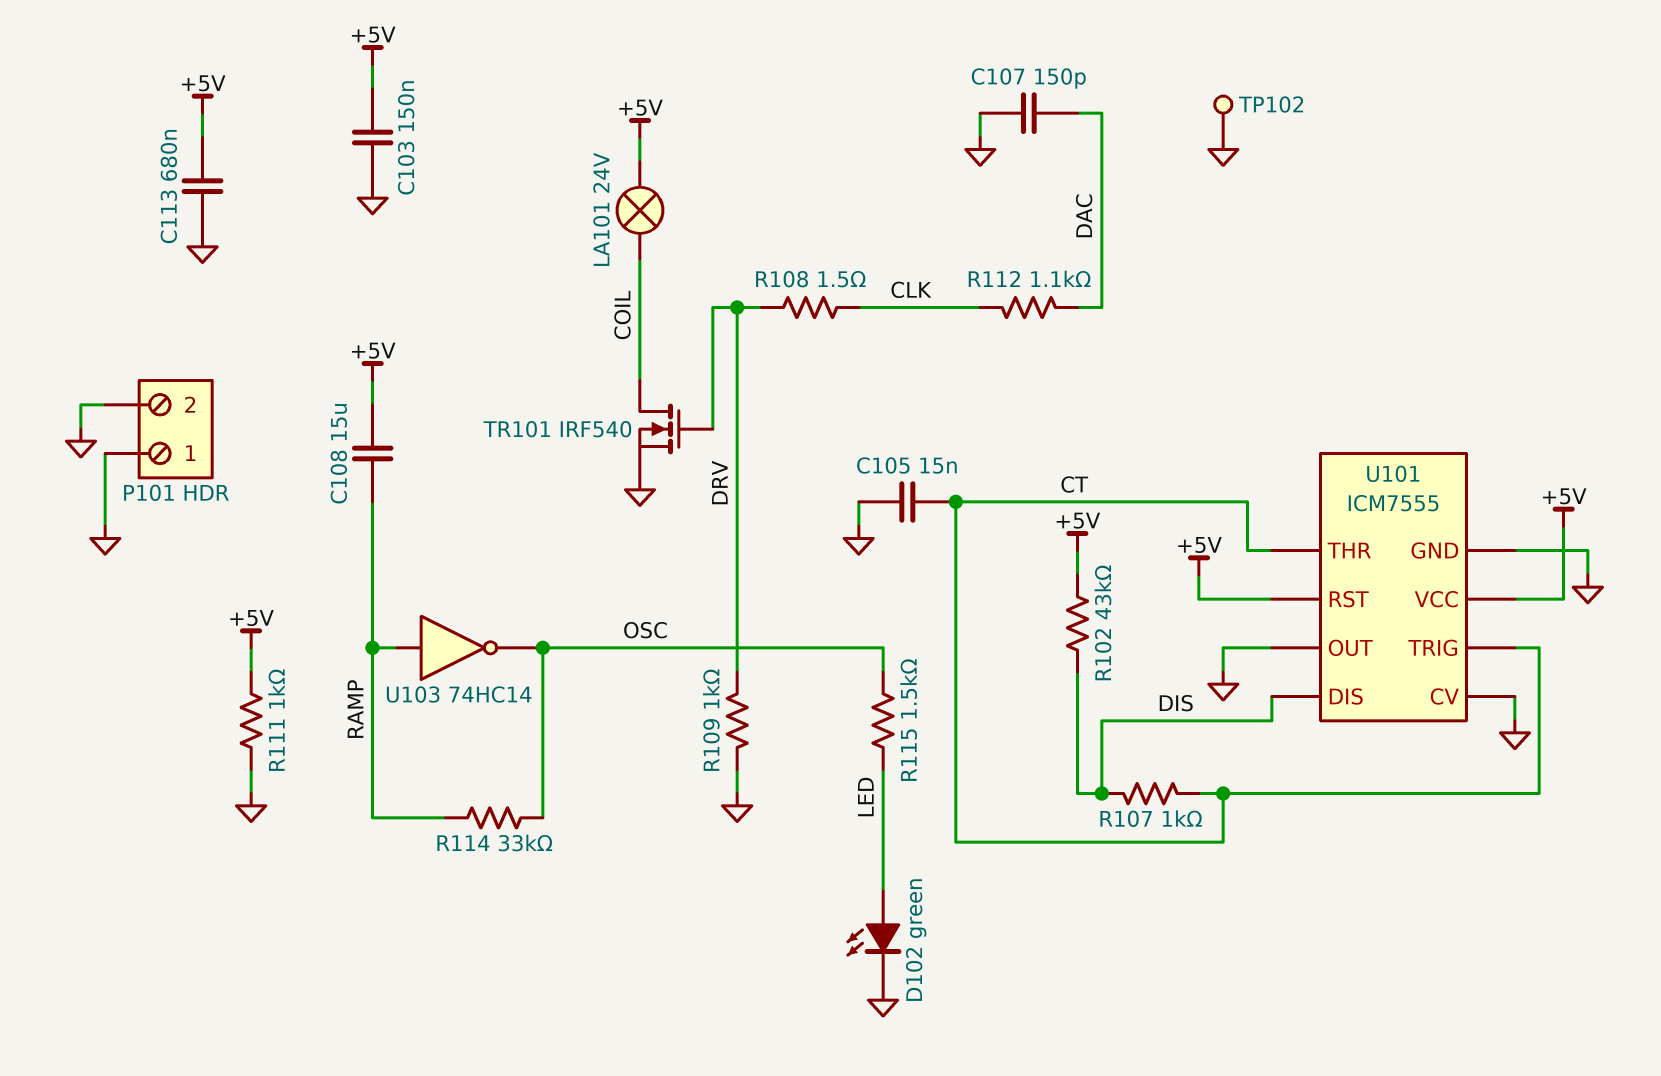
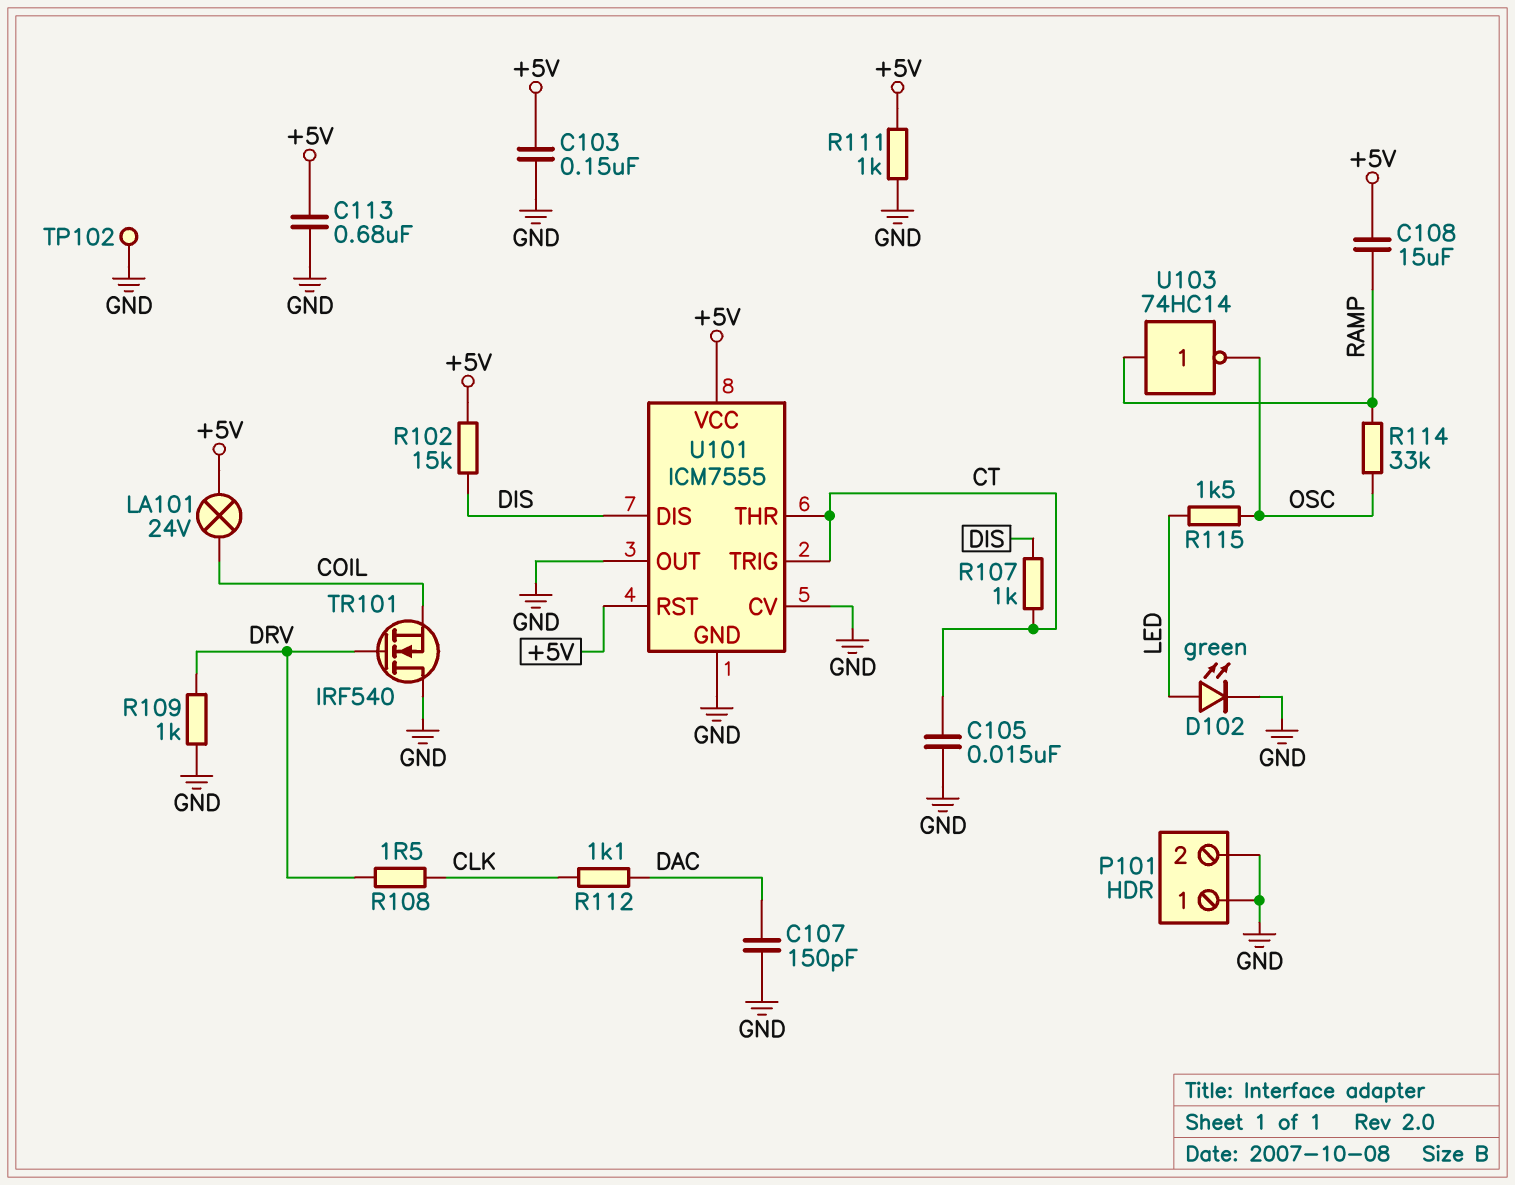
R102: 43k (+5V, DIS) -> 15k (+5V, DIS)
TR101: NMOS IRF540 (G DRV, D COIL, S GND) -> NMOS IRF540 (G DRV, D GND, S COIL)

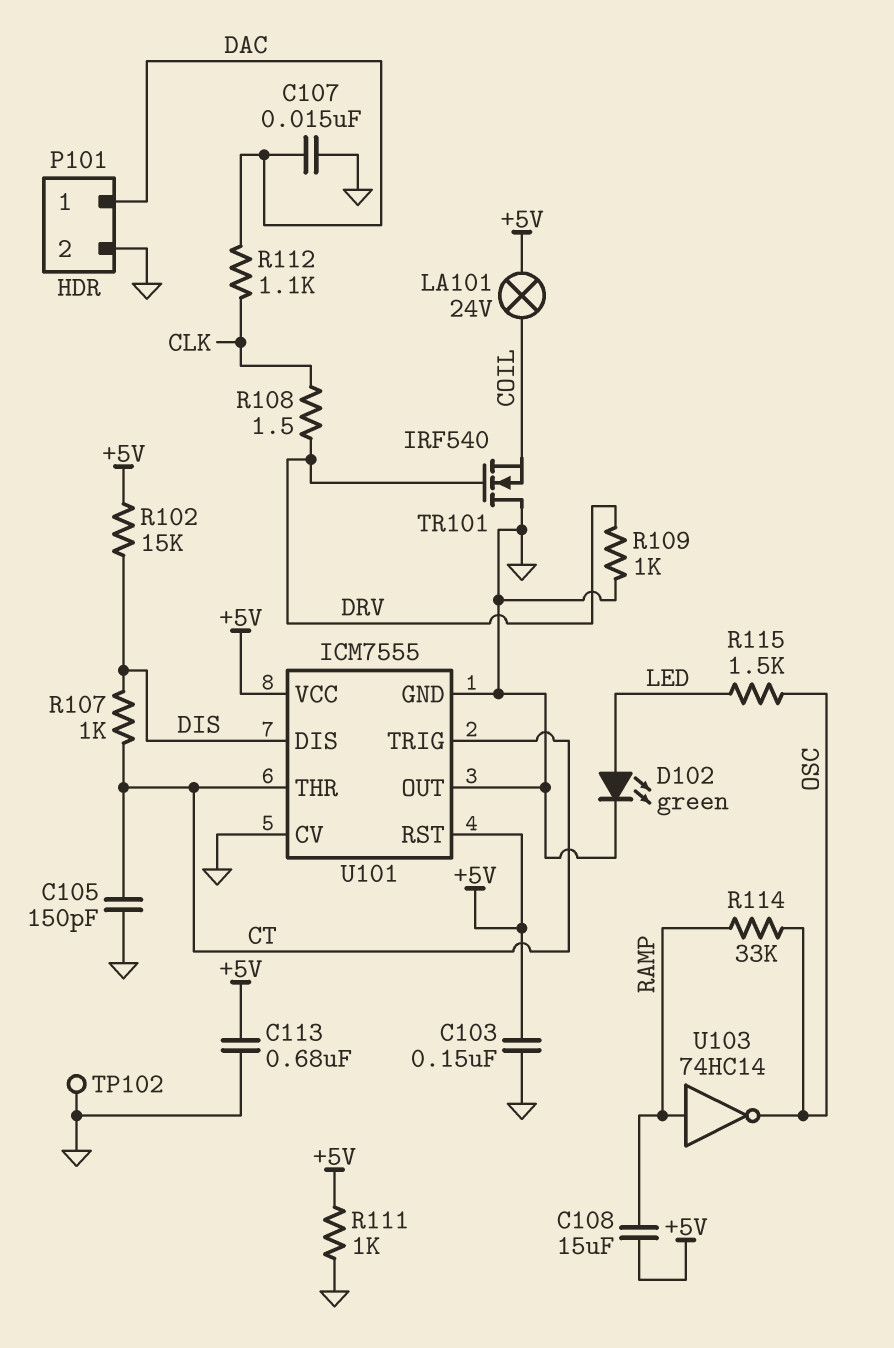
C105: 15nF (CT, GND) -> 150pF (CT, GND)
C107: 150pF (DAC, GND) -> 15nF (DAC, GND)
P101 pin 1: GND -> DAC

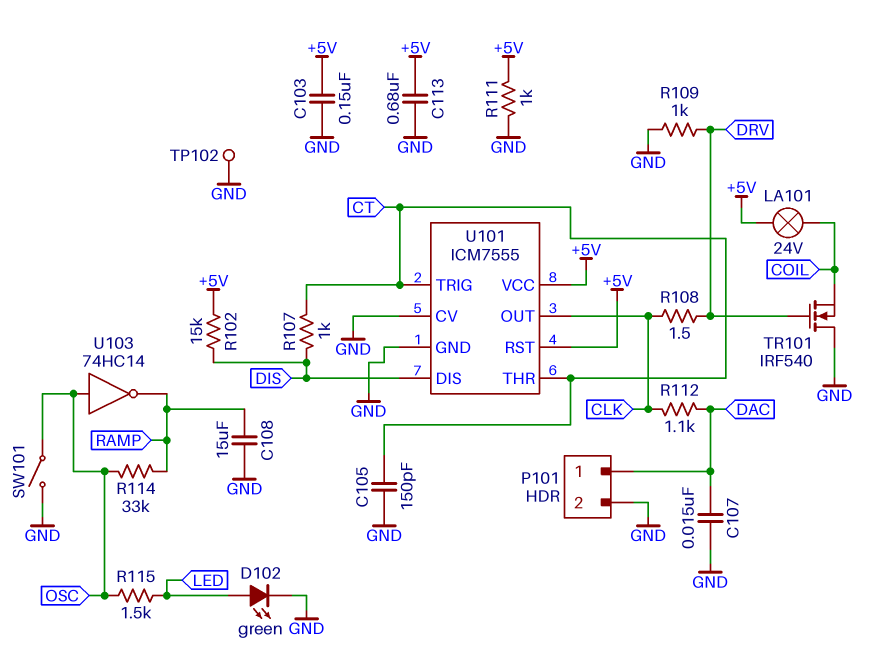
C108: 15uF (+5V, RAMP) -> 15uF (GND, RAMP)
SW101: none -> switch (GND, OSC)
U101 pin OUT: GND -> CLK
U103: NOT 74HC14 (in RAMP, out OSC) -> NOT 74HC14 (in OSC, out RAMP)

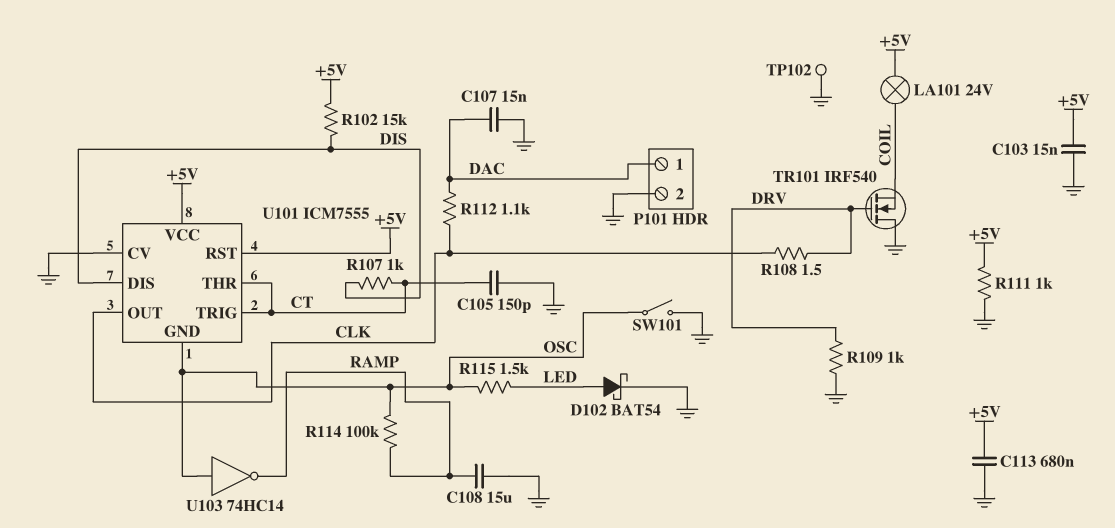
C103: 150nF (+5V, GND) -> 15nF (+5V, GND)
D102: LED green (A LED, K GND) -> schottky BAT54 (A LED, K GND)
R114: 33k (OSC, RAMP) -> 100k (OSC, RAMP)
U101 pin GND: GND -> OSC

